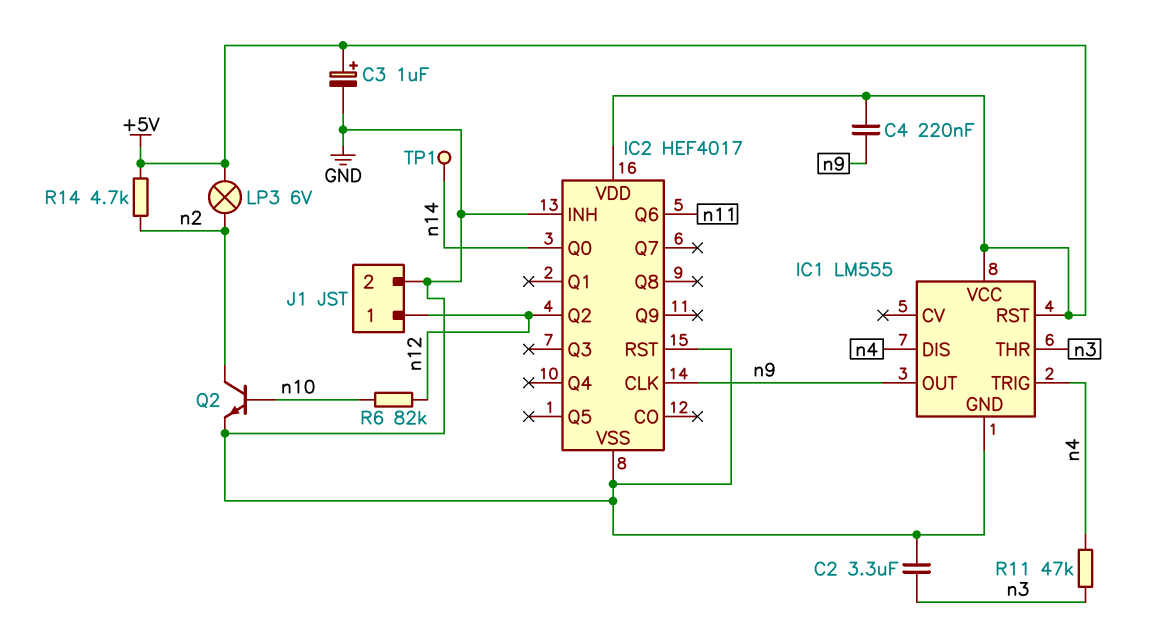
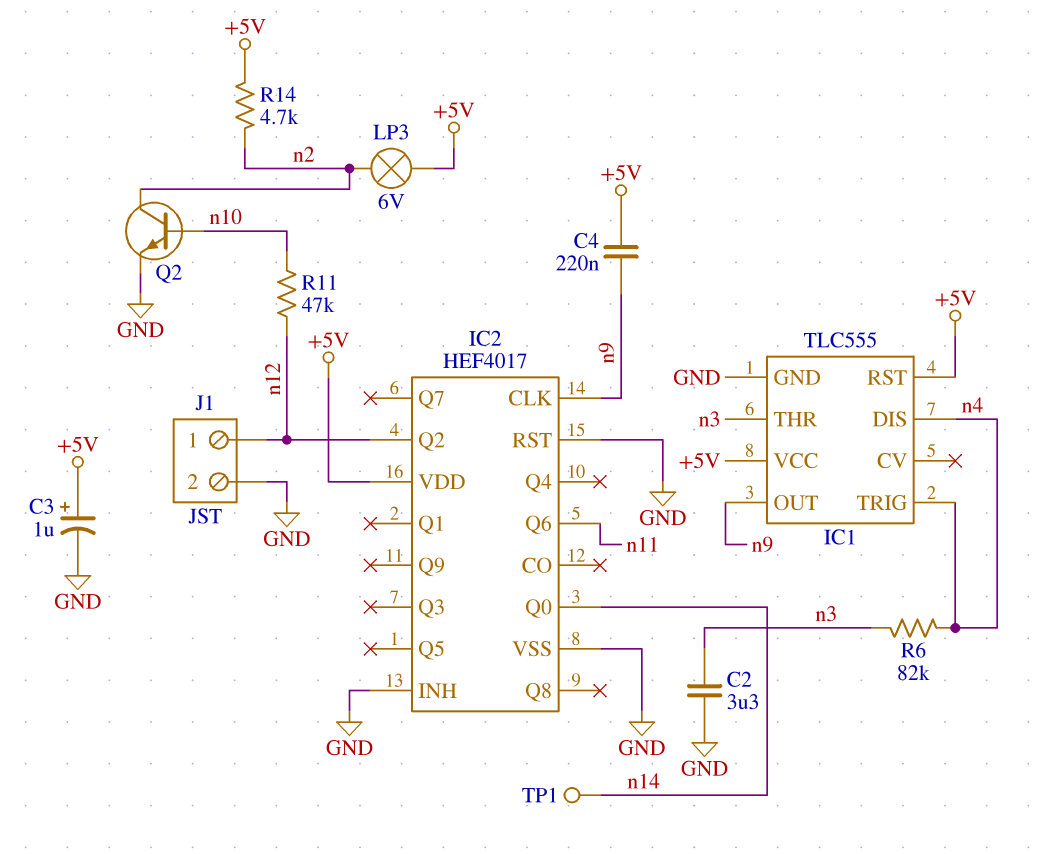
IC1: LM555 -> TLC555
R6: 82k (n10, n12) -> 82k (n3, n4)
R11: 47k (n3, n4) -> 47k (n10, n12)

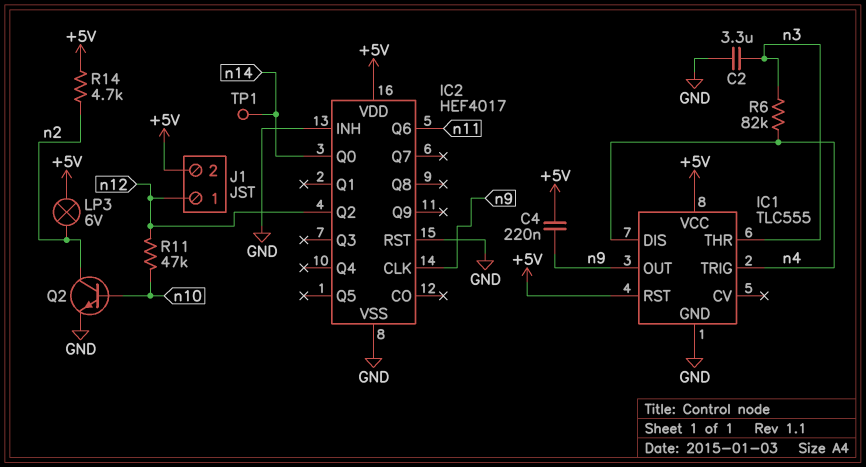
C3: 1uF (plus +5V, minus GND) -> none
J1 pin 2: GND -> +5V

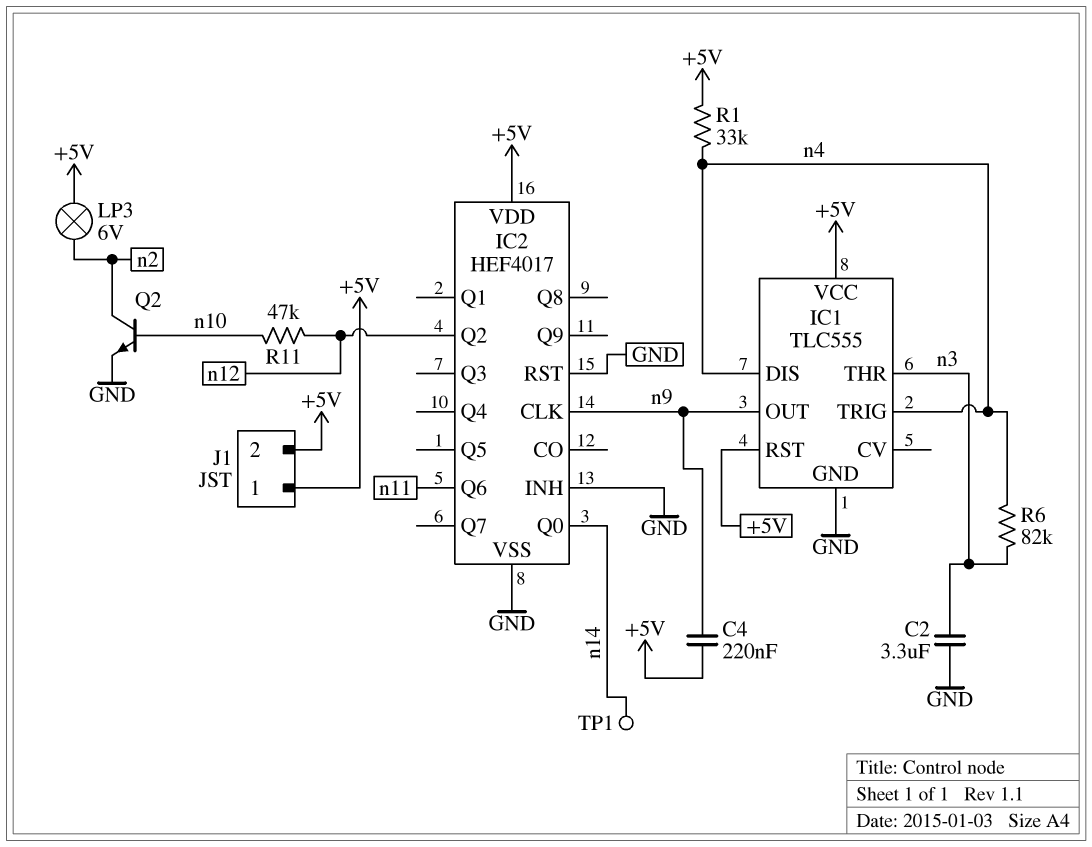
J1 pin 1: n12 -> +5V
R1: none -> 33k (+5V, n4)
R14: 4.7k (+5V, n2) -> none

